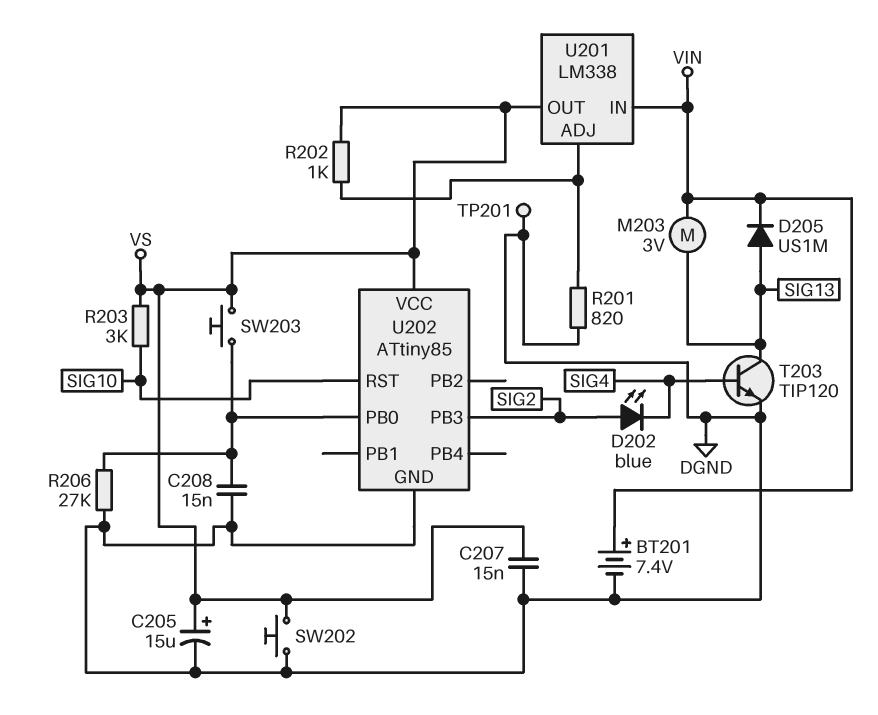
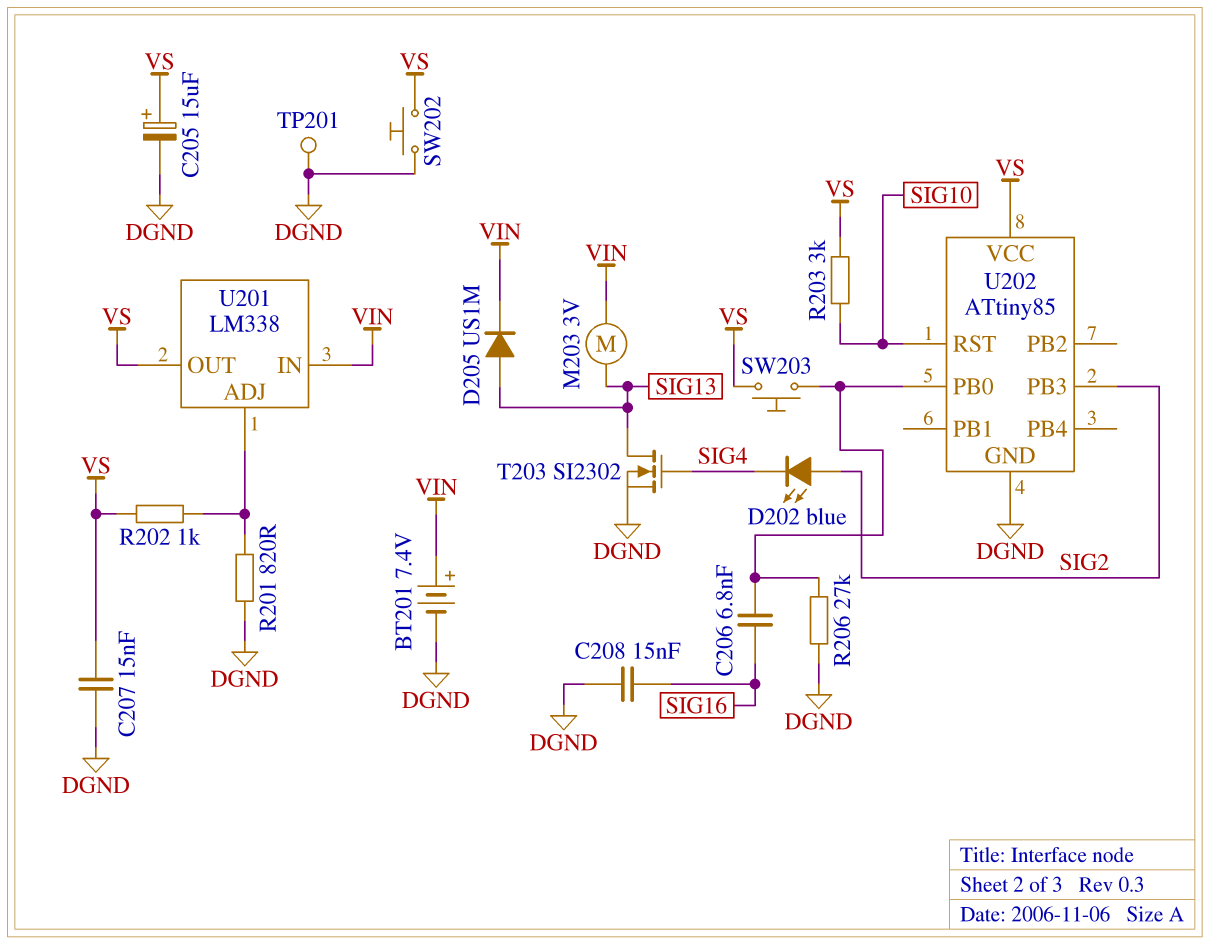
C206: none -> 6.8nF (SIG16, U202/PB0)
C208: 15nF (DGND, U202/PB0) -> 15nF (DGND, SIG16)
T203: NPN TIP120 (B SIG4, C SIG13, E DGND) -> NMOS SI2302 (G SIG4, D SIG13, S DGND)

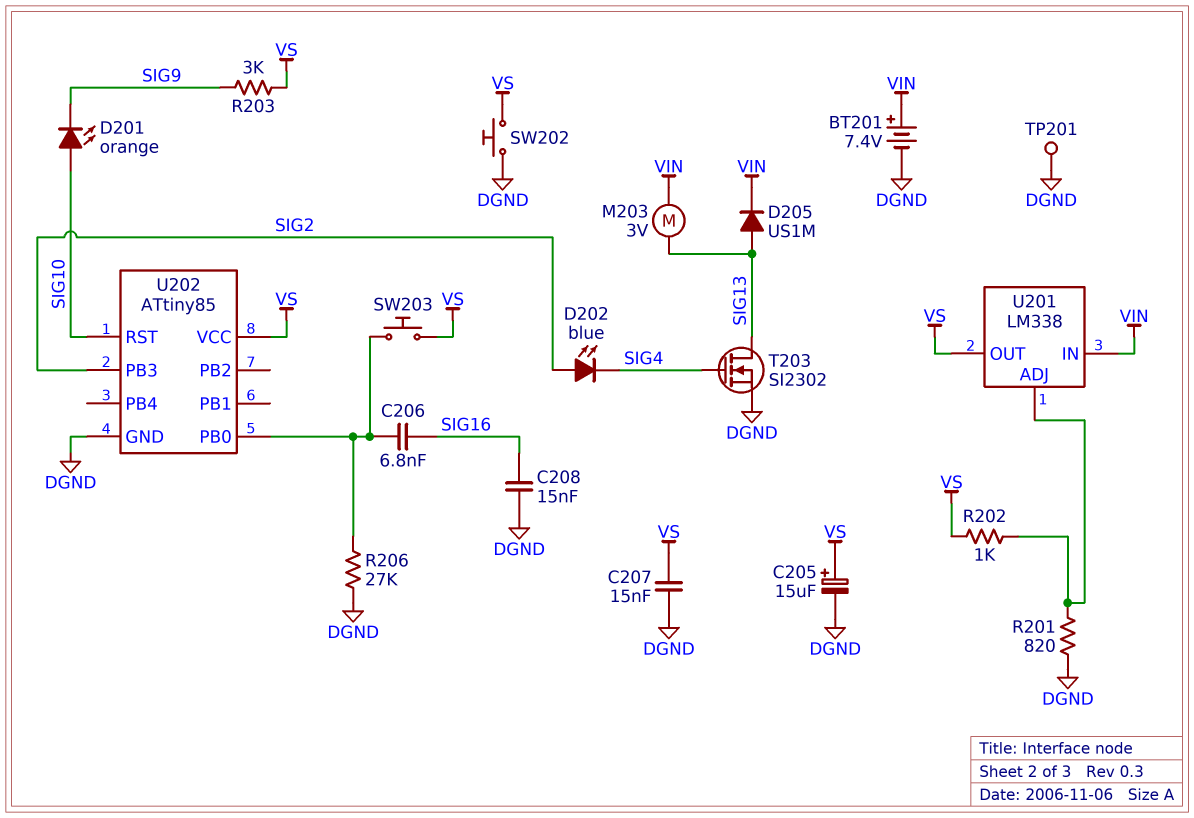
D201: none -> LED orange (A SIG10, K SIG9)
R203: 3k (SIG10, VS) -> 3k (SIG9, VS)

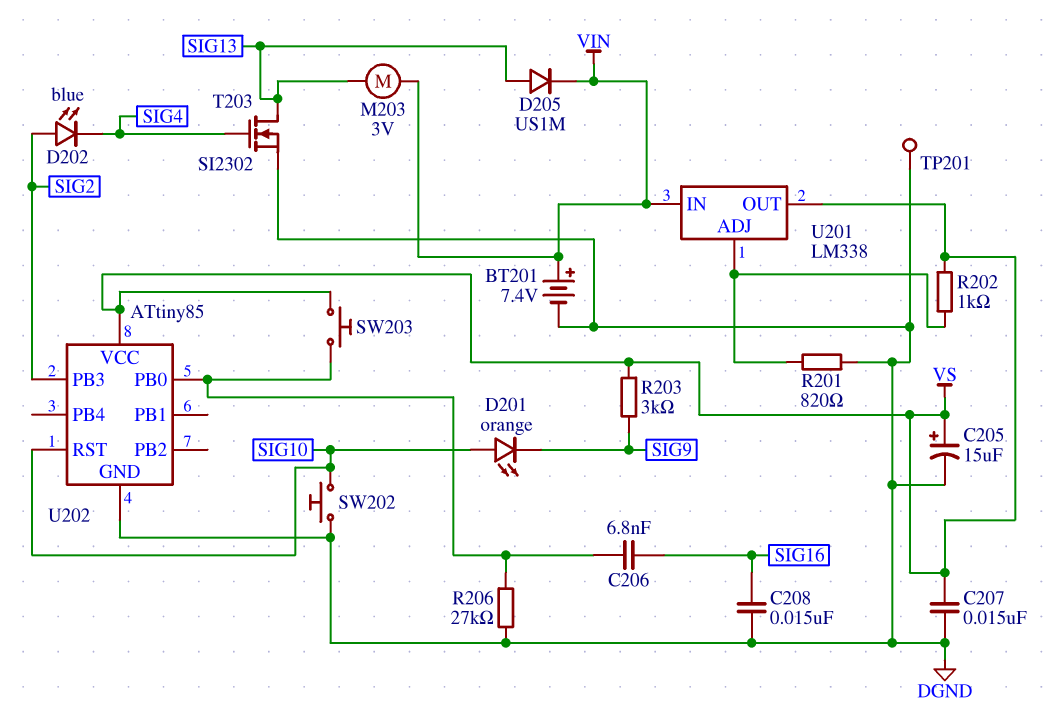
SW202: button (DGND, VS) -> button (DGND, SIG10)

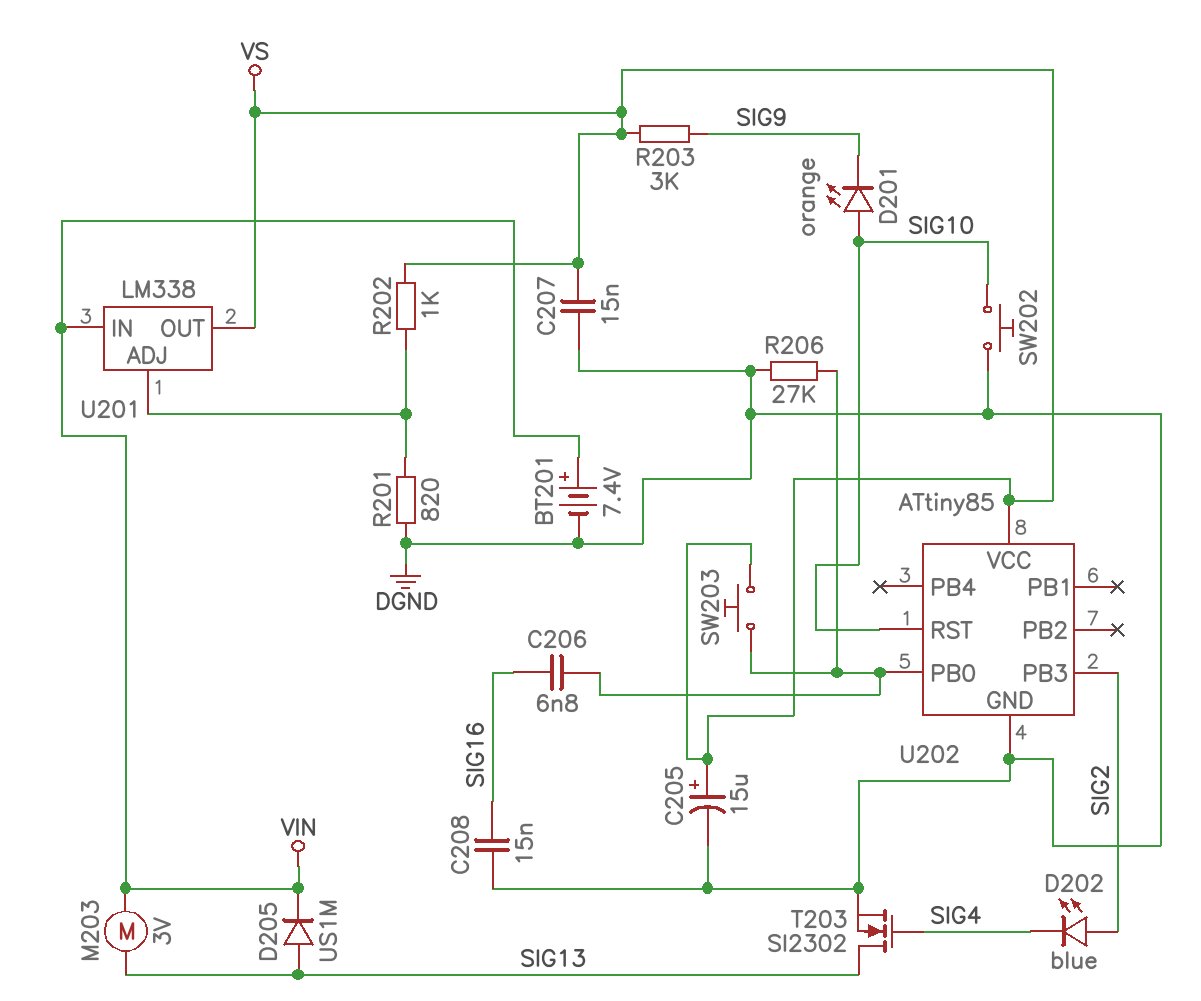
TP201: test point (DGND) -> none

